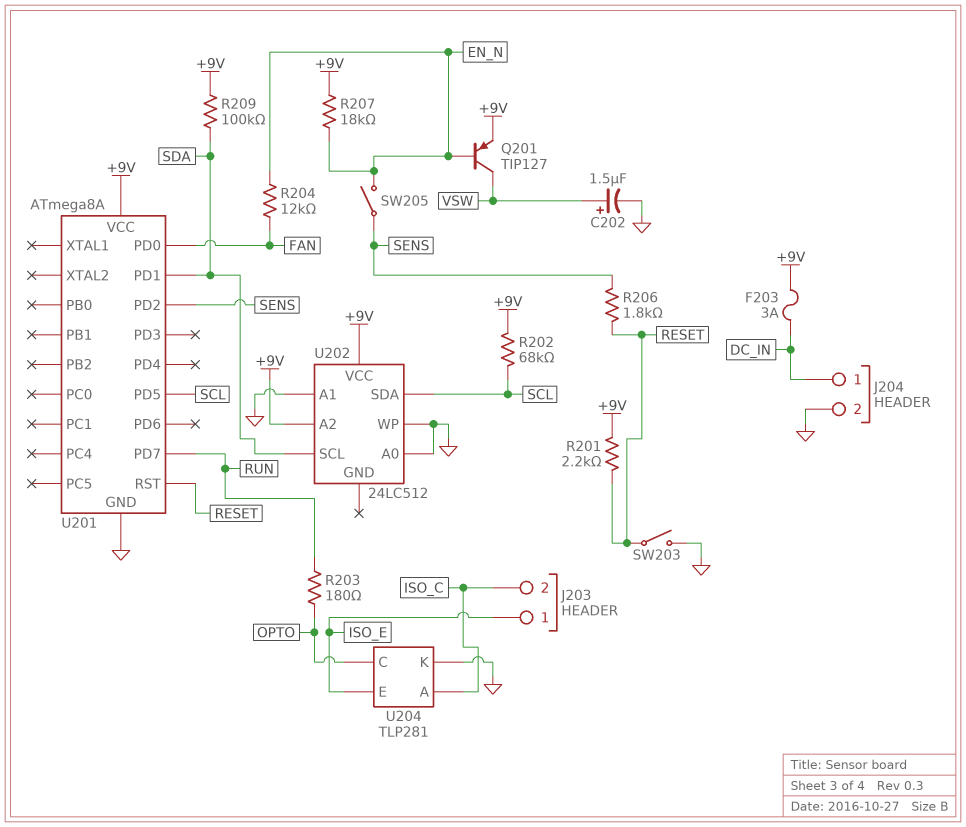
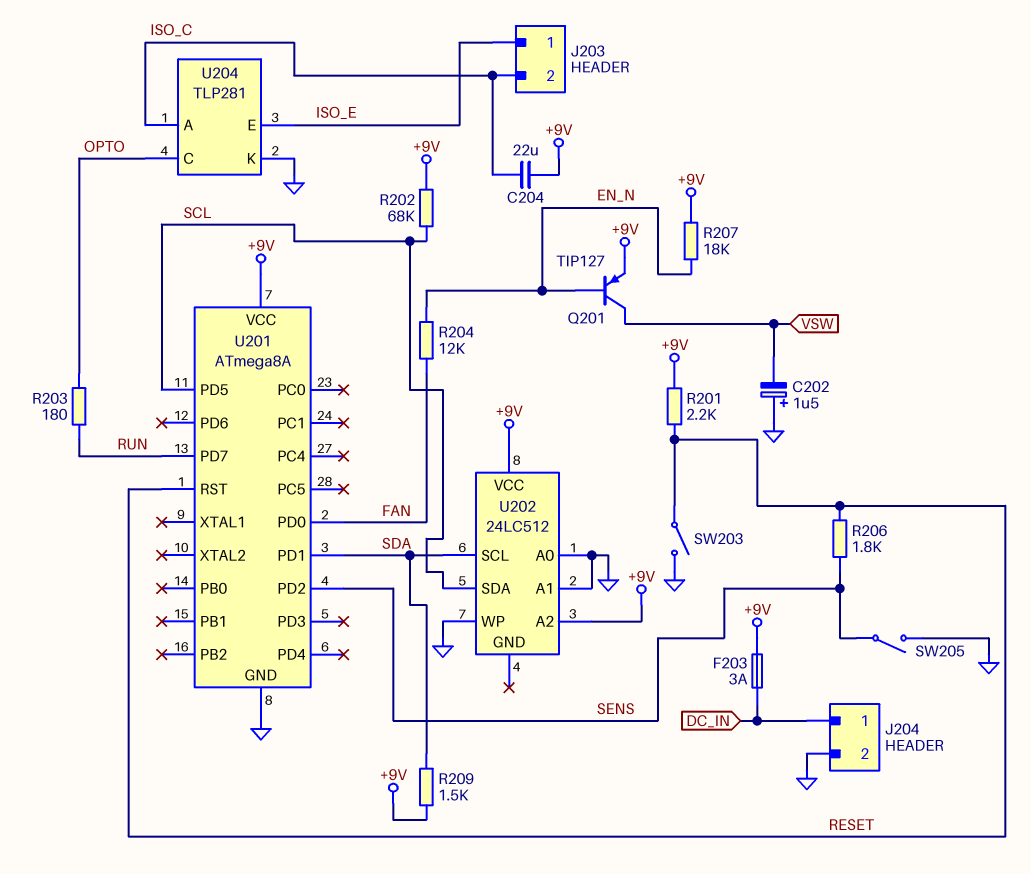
C202: 1.5uF (plus VSW, minus GND) -> 1.5uF (plus GND, minus VSW)
C204: none -> 22uF (+9V, ISO_C)
R209: 100k (+9V, SDA) -> 1.5k (+9V, SDA)
SW205: switch (EN_N, SENS) -> switch (GND, SENS)

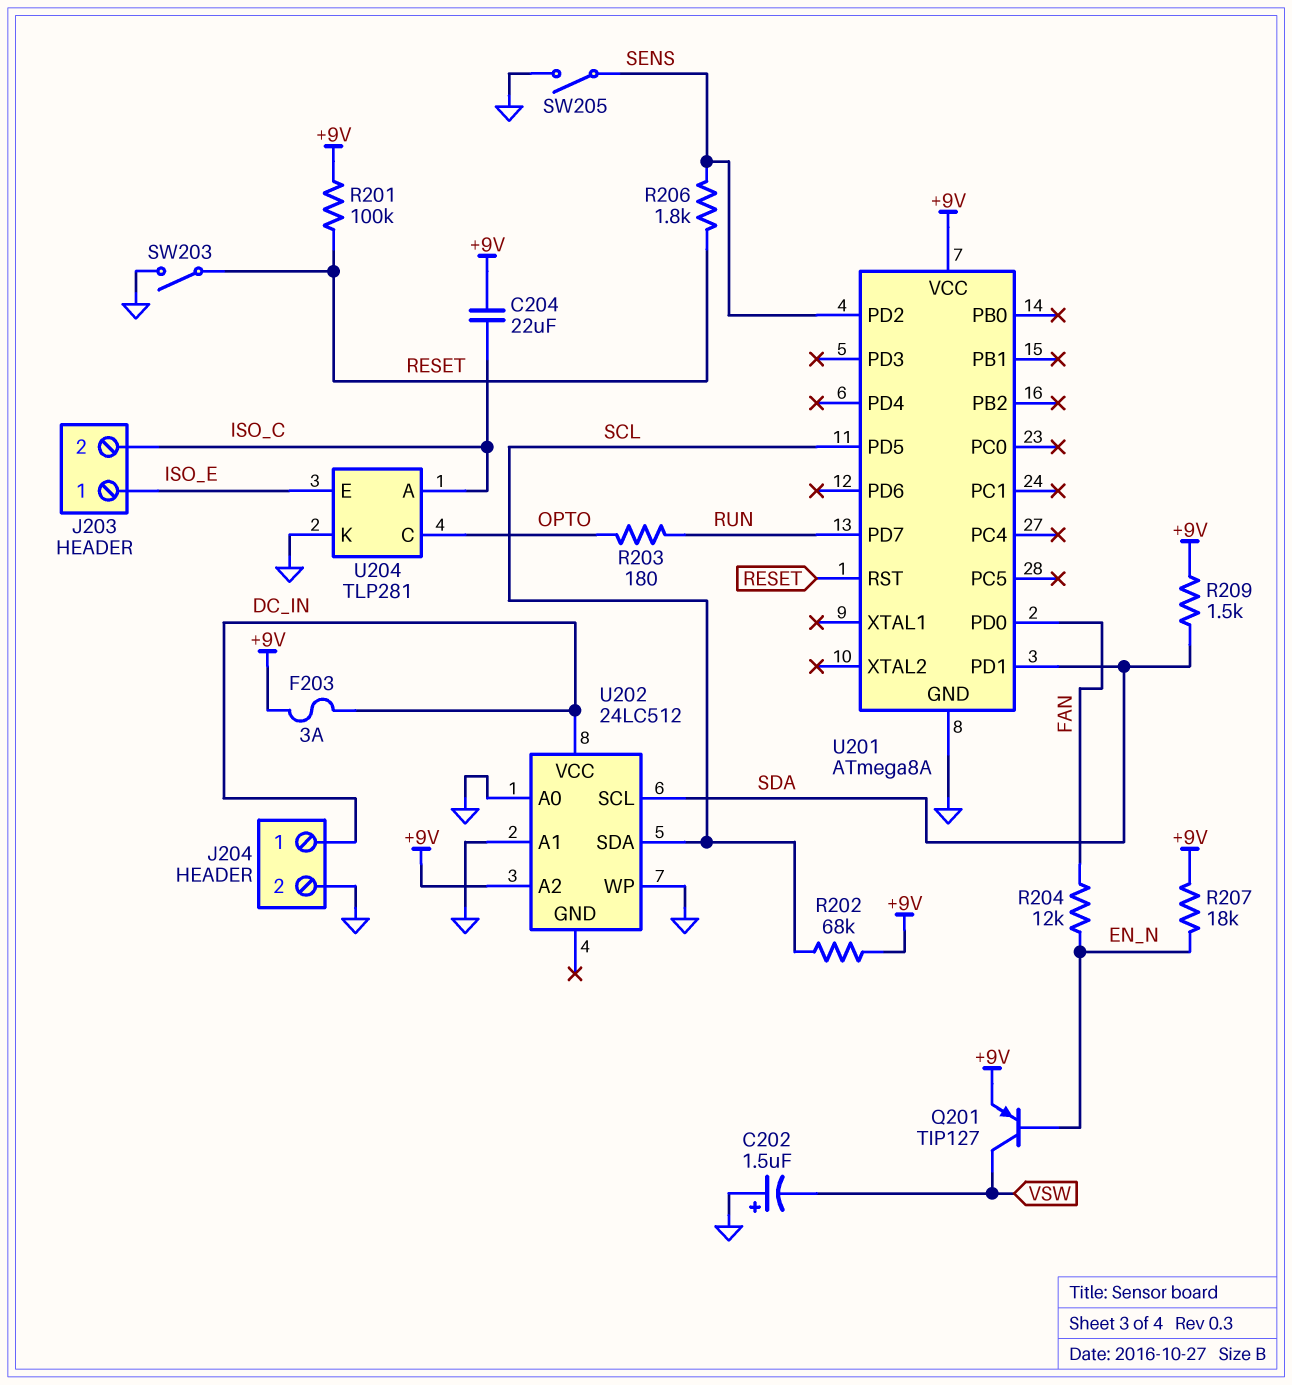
R201: 2.2k (+9V, RESET) -> 100k (+9V, RESET)
U202 pin VCC: +9V -> DC_IN

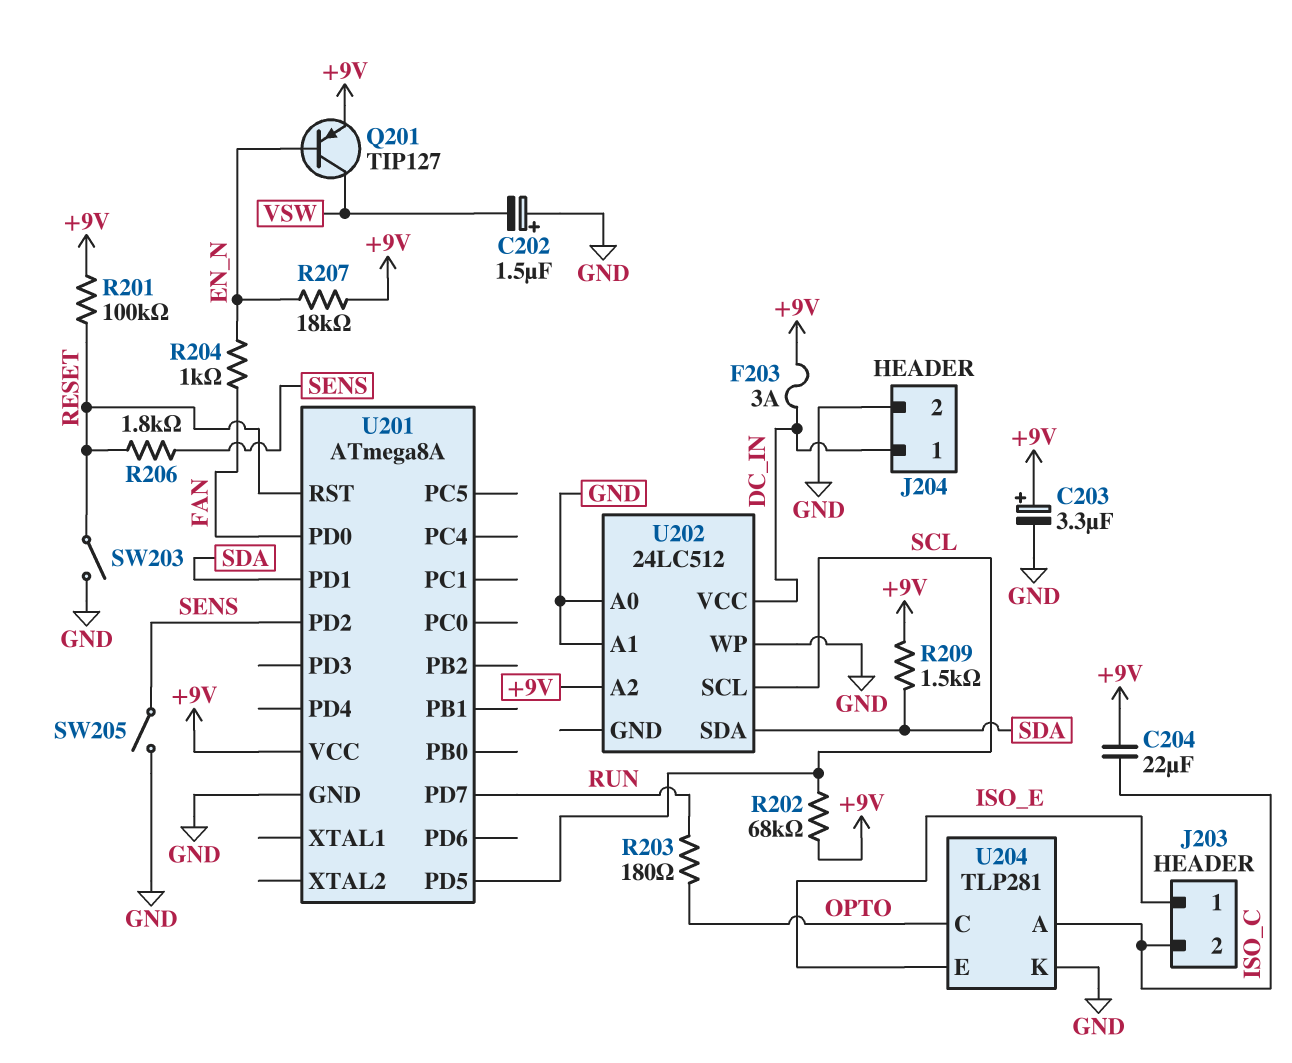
C203: none -> 3.3uF (plus +9V, minus GND)
R204: 12k (EN_N, FAN) -> 1k (EN_N, FAN)
U202 pin SCL: SDA -> SCL
U202 pin SDA: SCL -> SDA

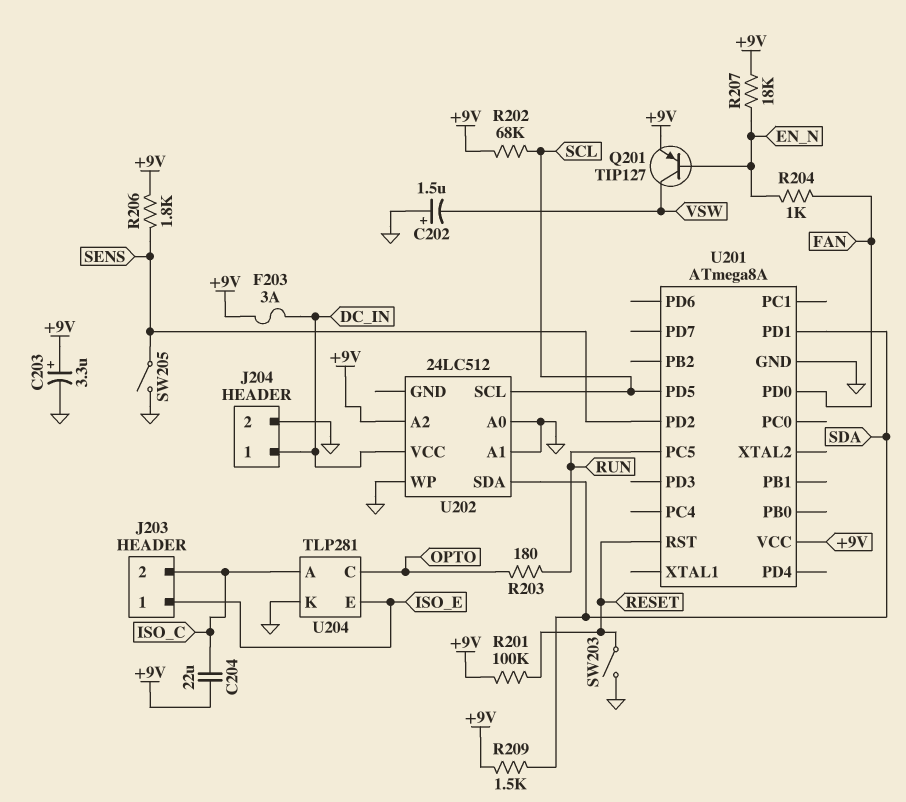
R206: 1.8k (RESET, SENS) -> 1.8k (+9V, SENS)
U201 pin PC5: none -> RUN
U201 pin PD7: RUN -> none

